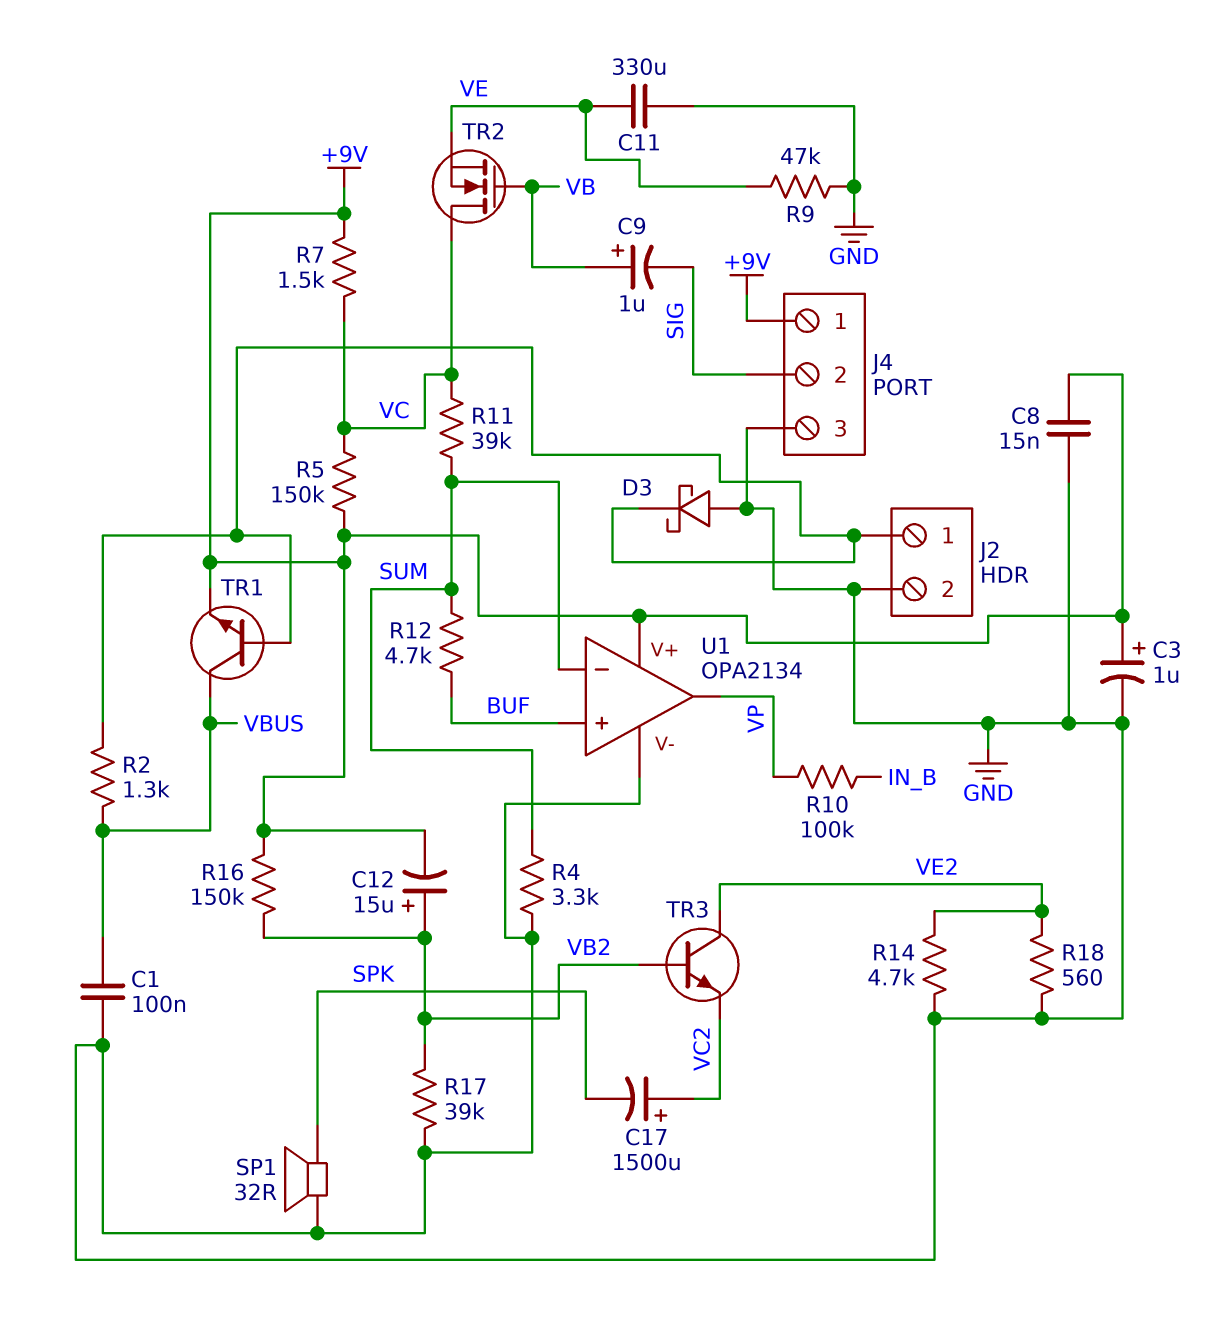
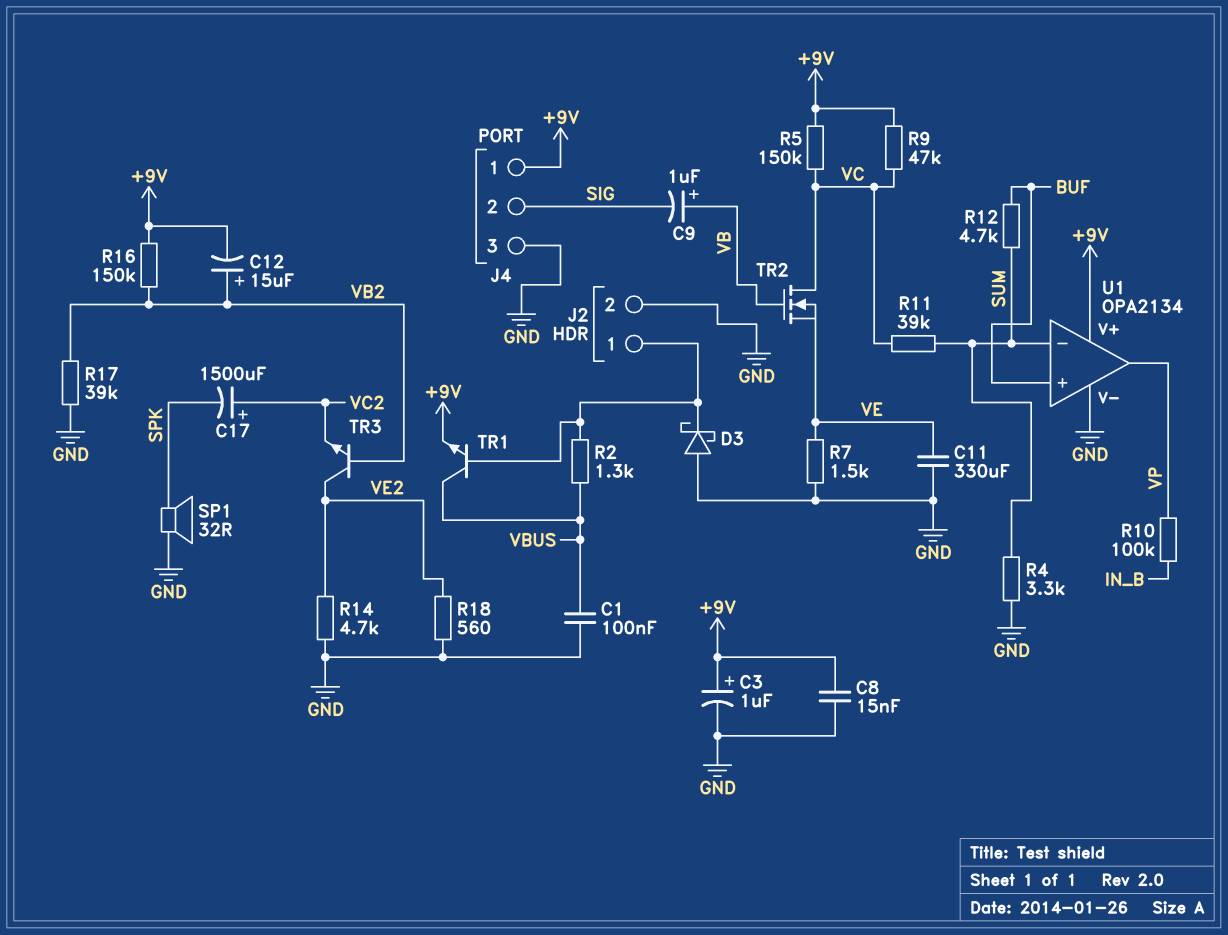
R7: 1.5k (+9V, VC) -> 1.5k (GND, VE)
R9: 47k (GND, VE) -> 47k (+9V, VC)

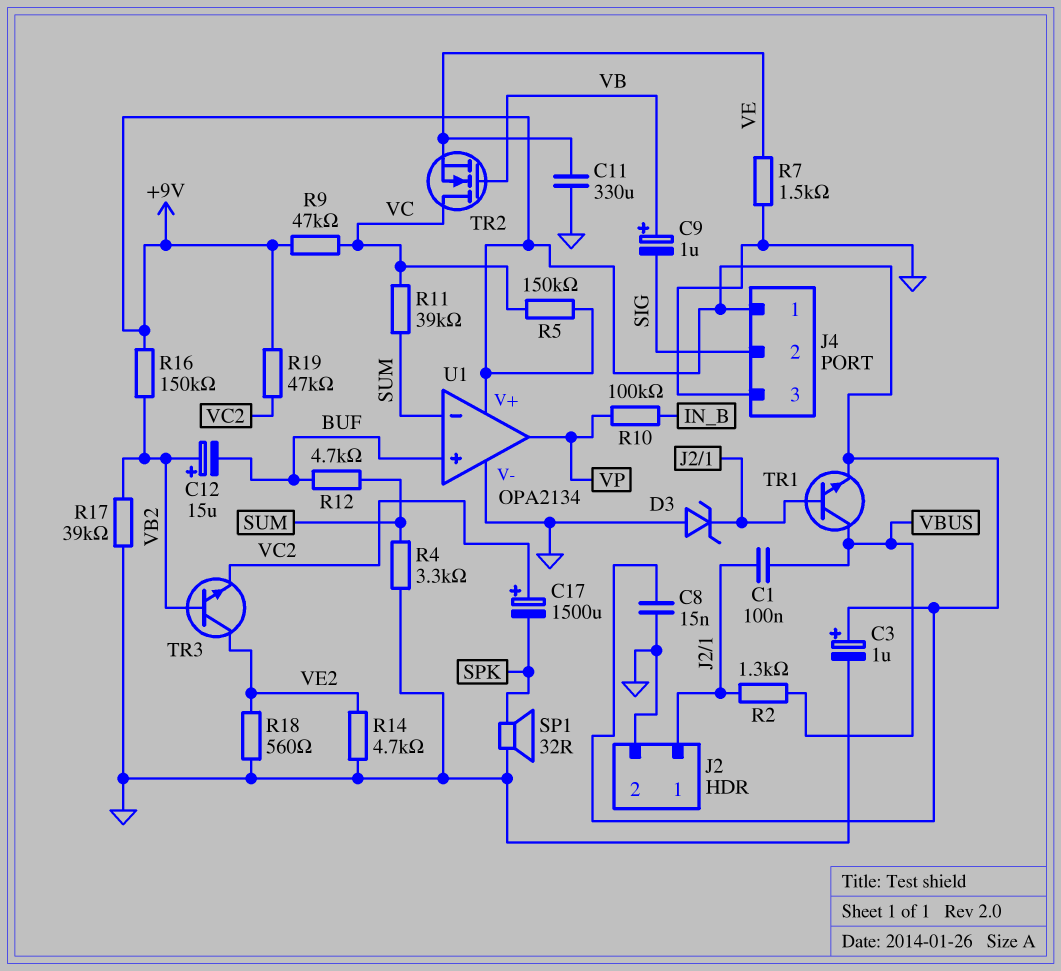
C1: 100nF (GND, VBUS) -> 100nF (J2/1, VBUS)
C12: 15uF (plus VB2, minus +9V) -> 15uF (plus VB2, minus BUF)
D3: schottky (A GND, K J2/1) -> zener (A GND, K J2/1)
R19: none -> 47k (+9V, VC2)

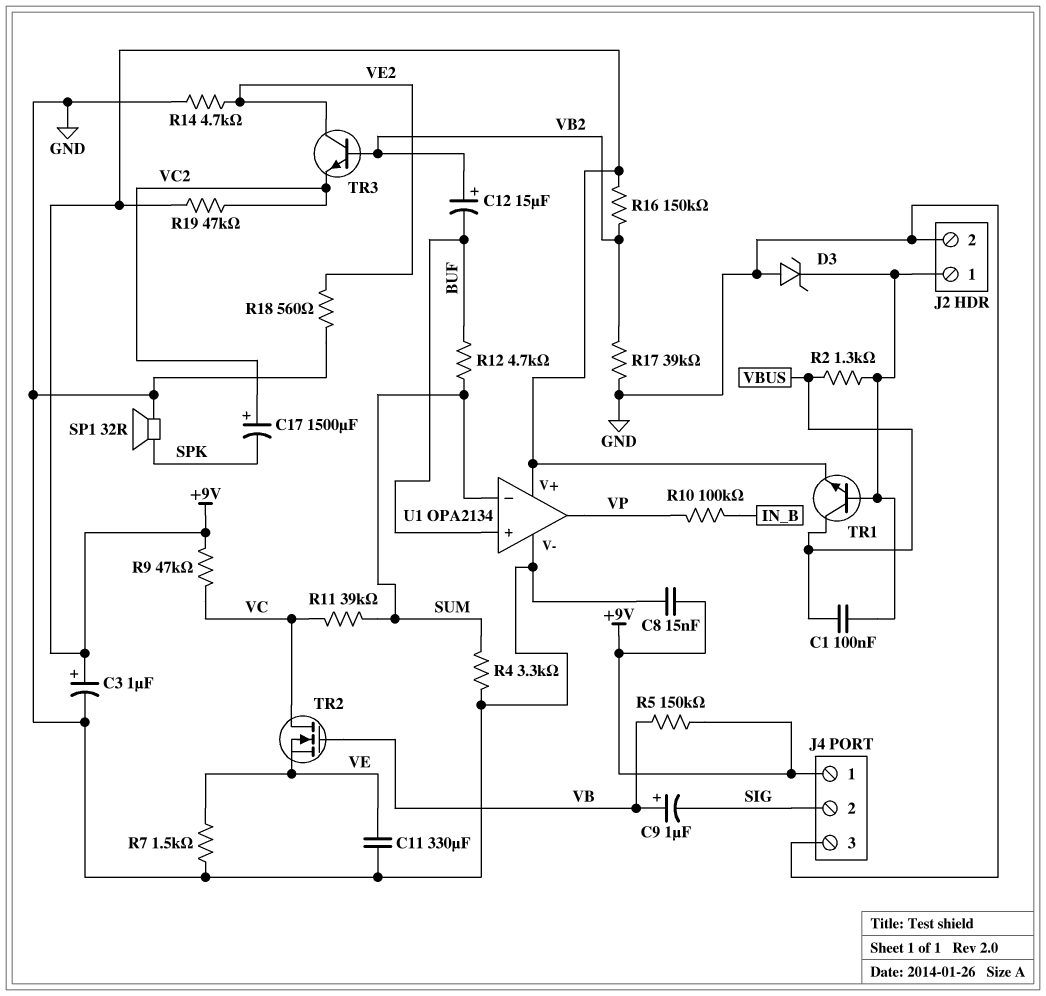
R5: 150k (+9V, VC) -> 150k (+9V, VB)

